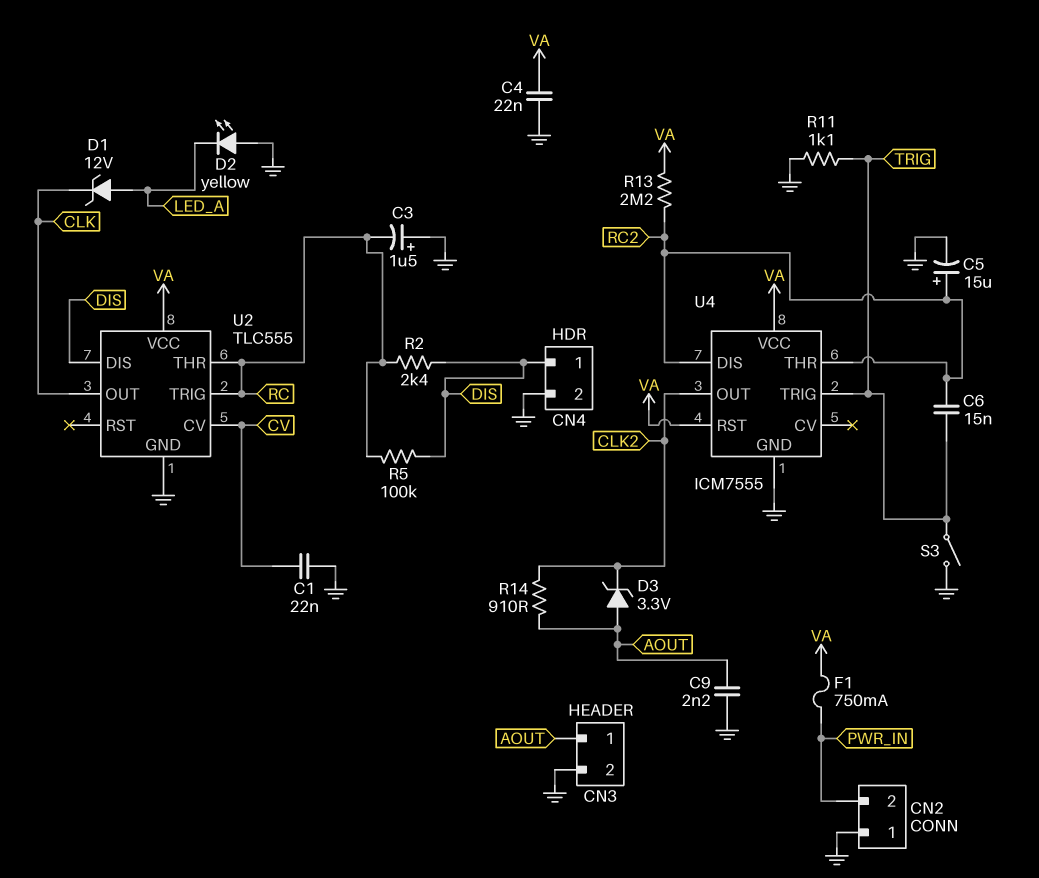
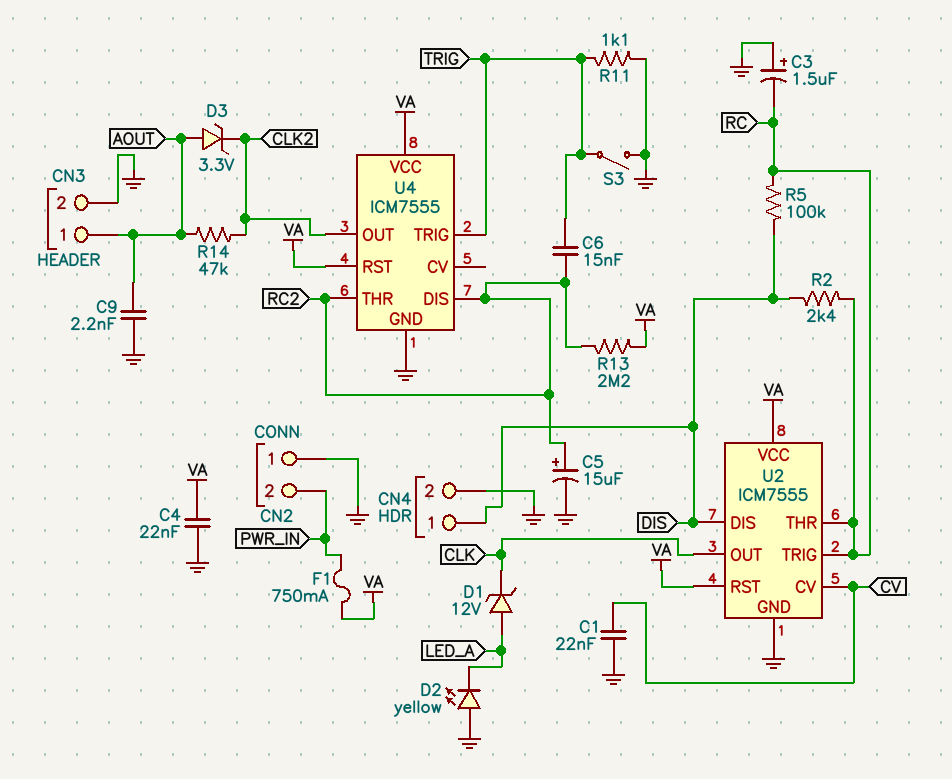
R14: 910 (AOUT, CLK2) -> 47k (AOUT, CLK2)
U2: TLC555 -> ICM7555
U2 pin RST: none -> VA

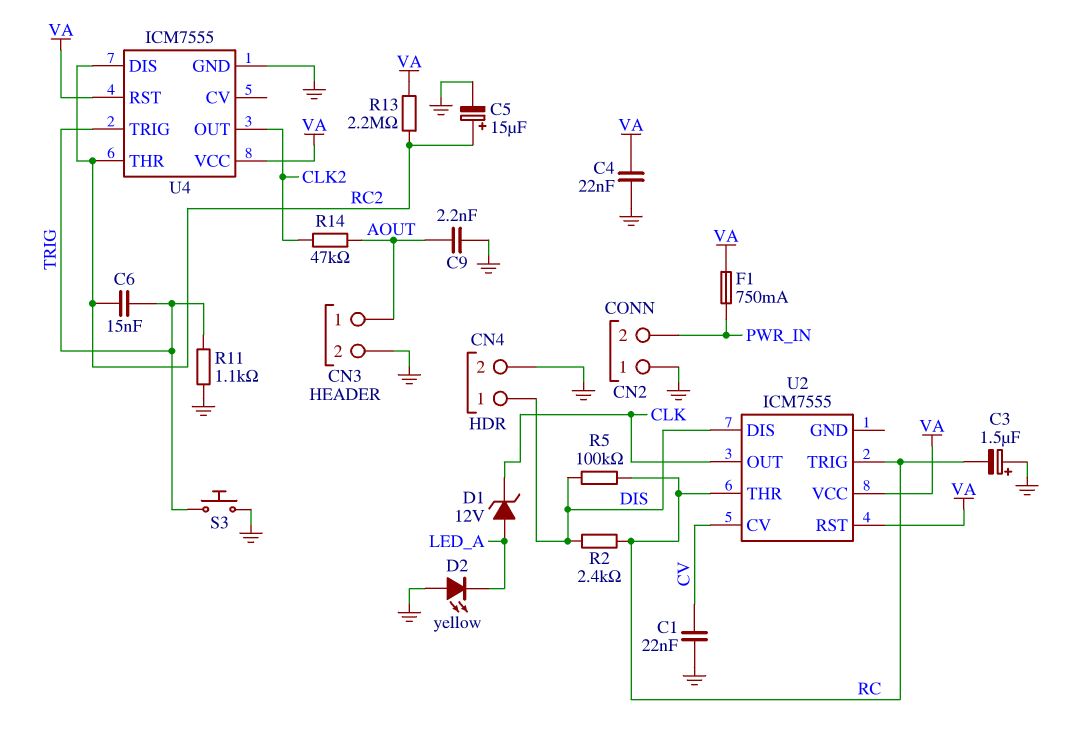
D3: zener 3.3V (A AOUT, K CLK2) -> none
S3: switch (GND, TRIG) -> button (GND, TRIG)
U2 pin GND: GND -> none

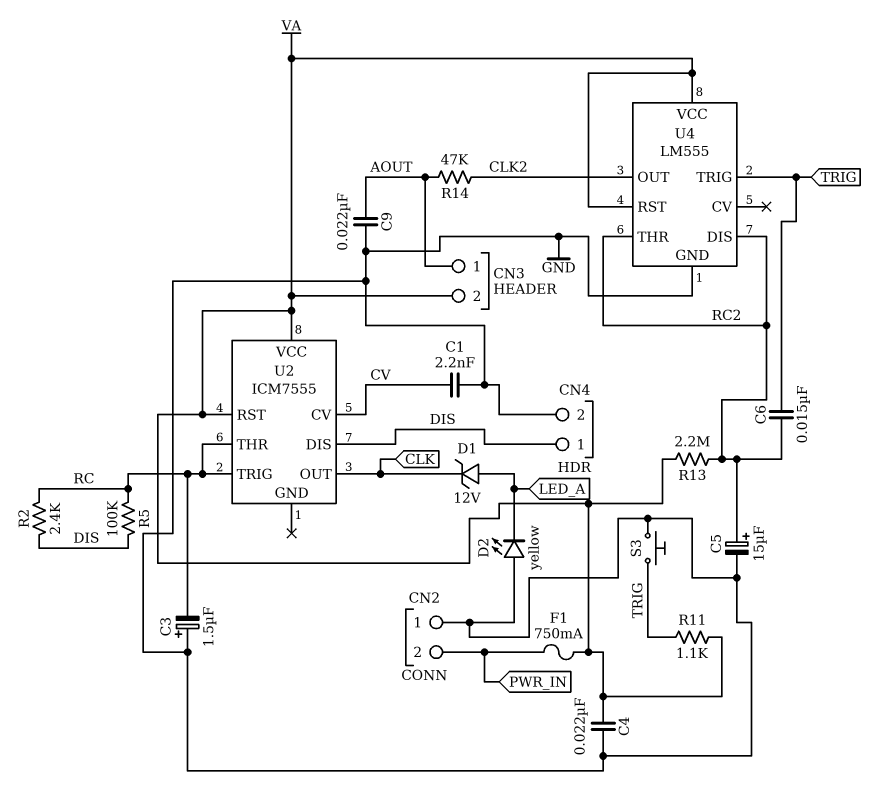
C1: 22nF (CV, GND) -> 2.2nF (CV, GND)
C9: 2.2nF (AOUT, GND) -> 22nF (AOUT, GND)
CN3 pin 2: GND -> VA
R11: 1.1k (GND, TRIG) -> 1.1k (TRIG, VA)
U4: ICM7555 -> LM555

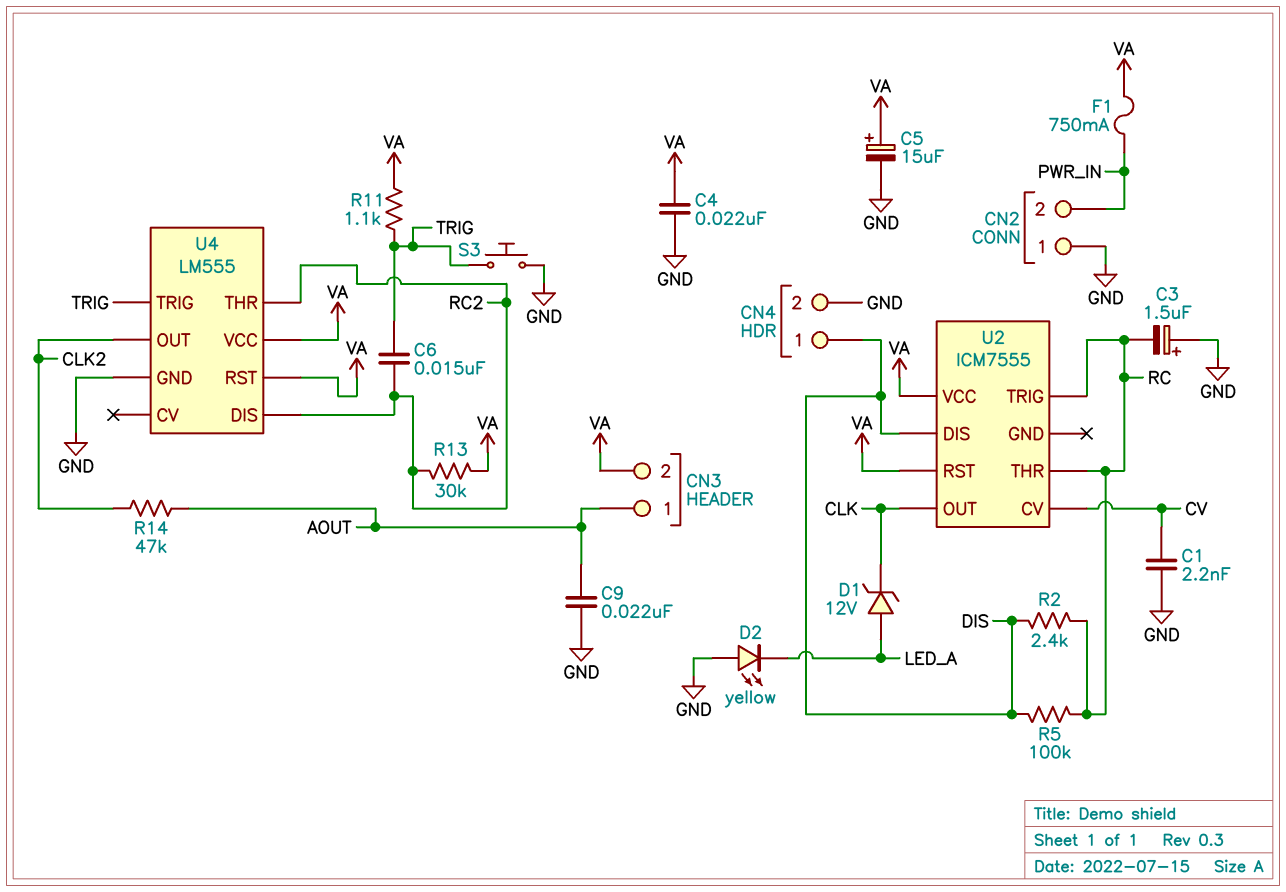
C5: 15uF (plus RC2, minus GND) -> 15uF (plus VA, minus GND)
R13: 2.2M (RC2, VA) -> 30k (RC2, VA)

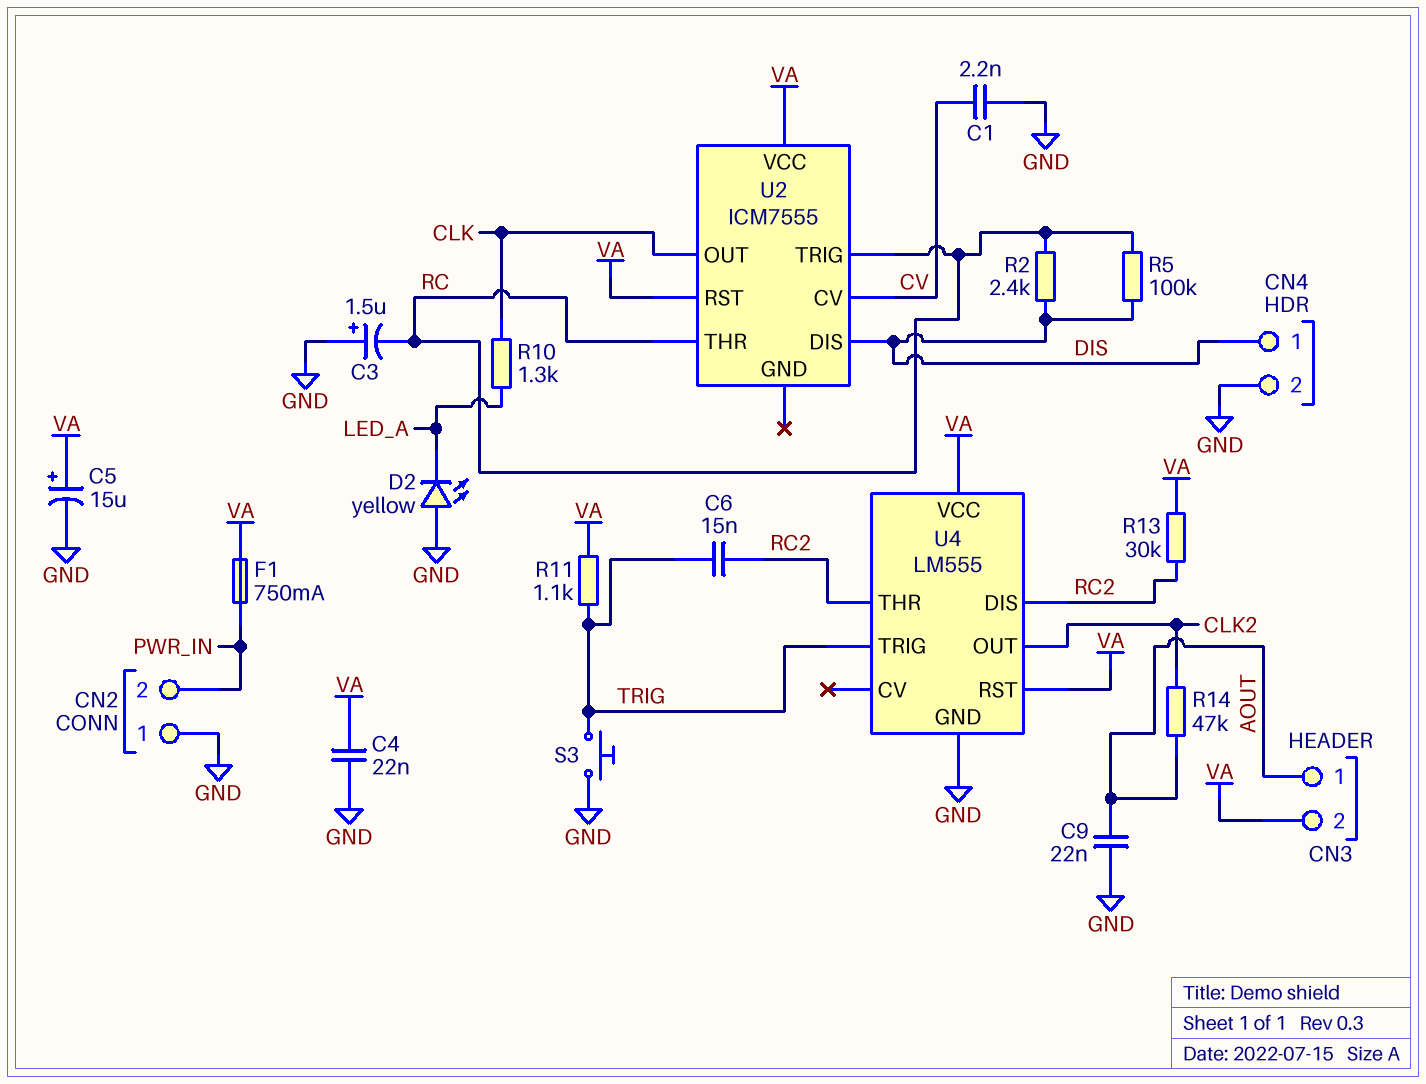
D1: zener 12V (A LED_A, K CLK) -> none
R10: none -> 1.3k (CLK, LED_A)

